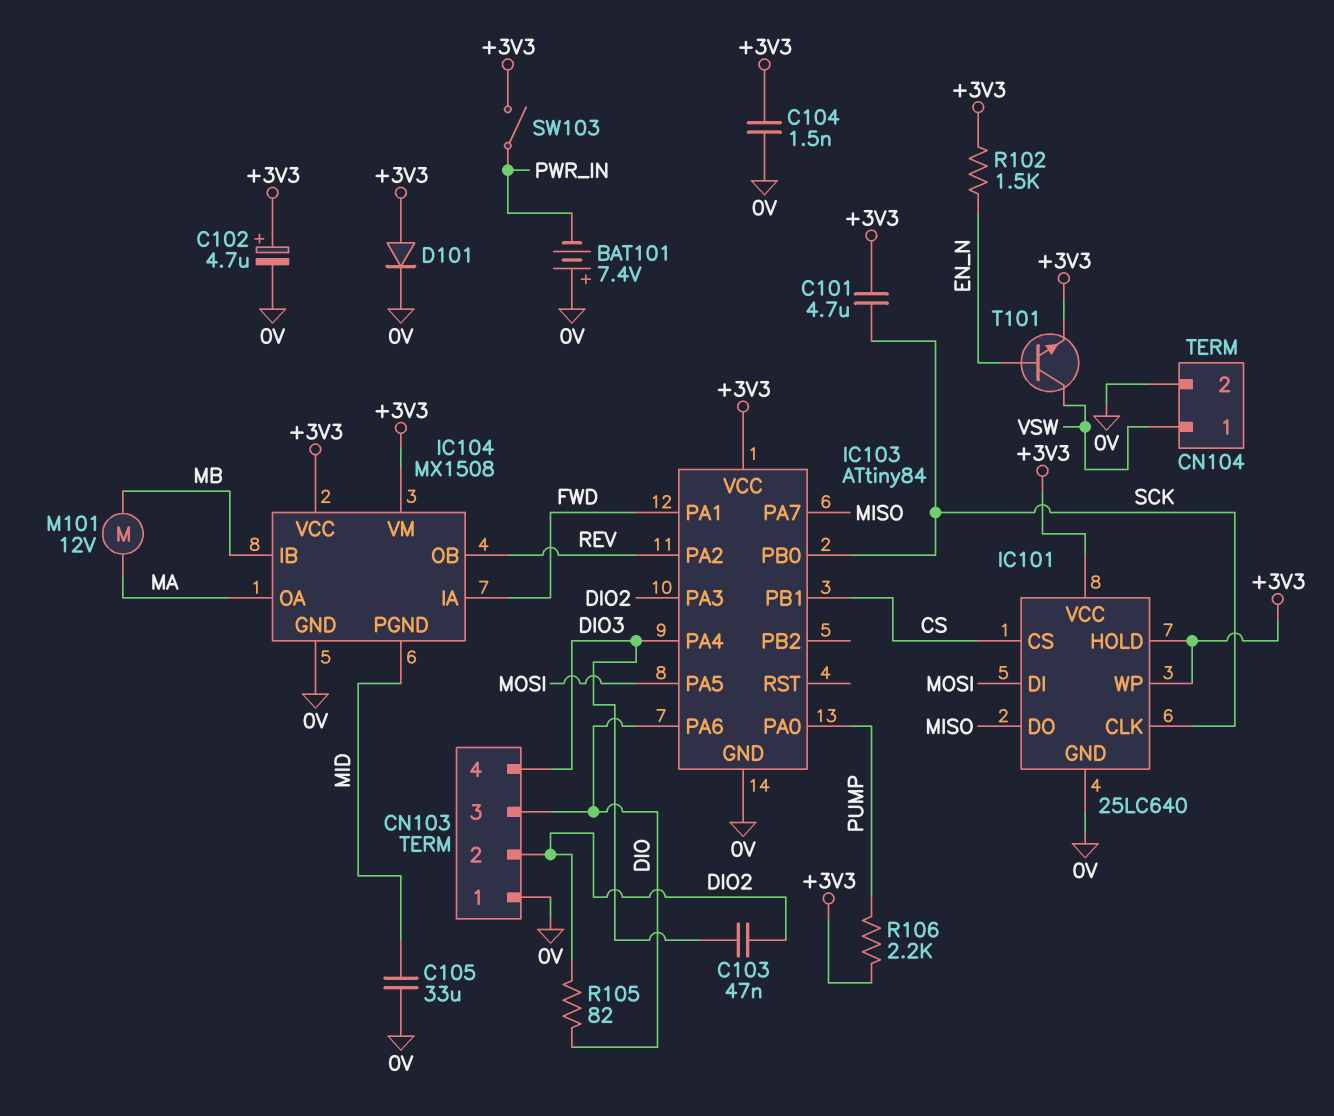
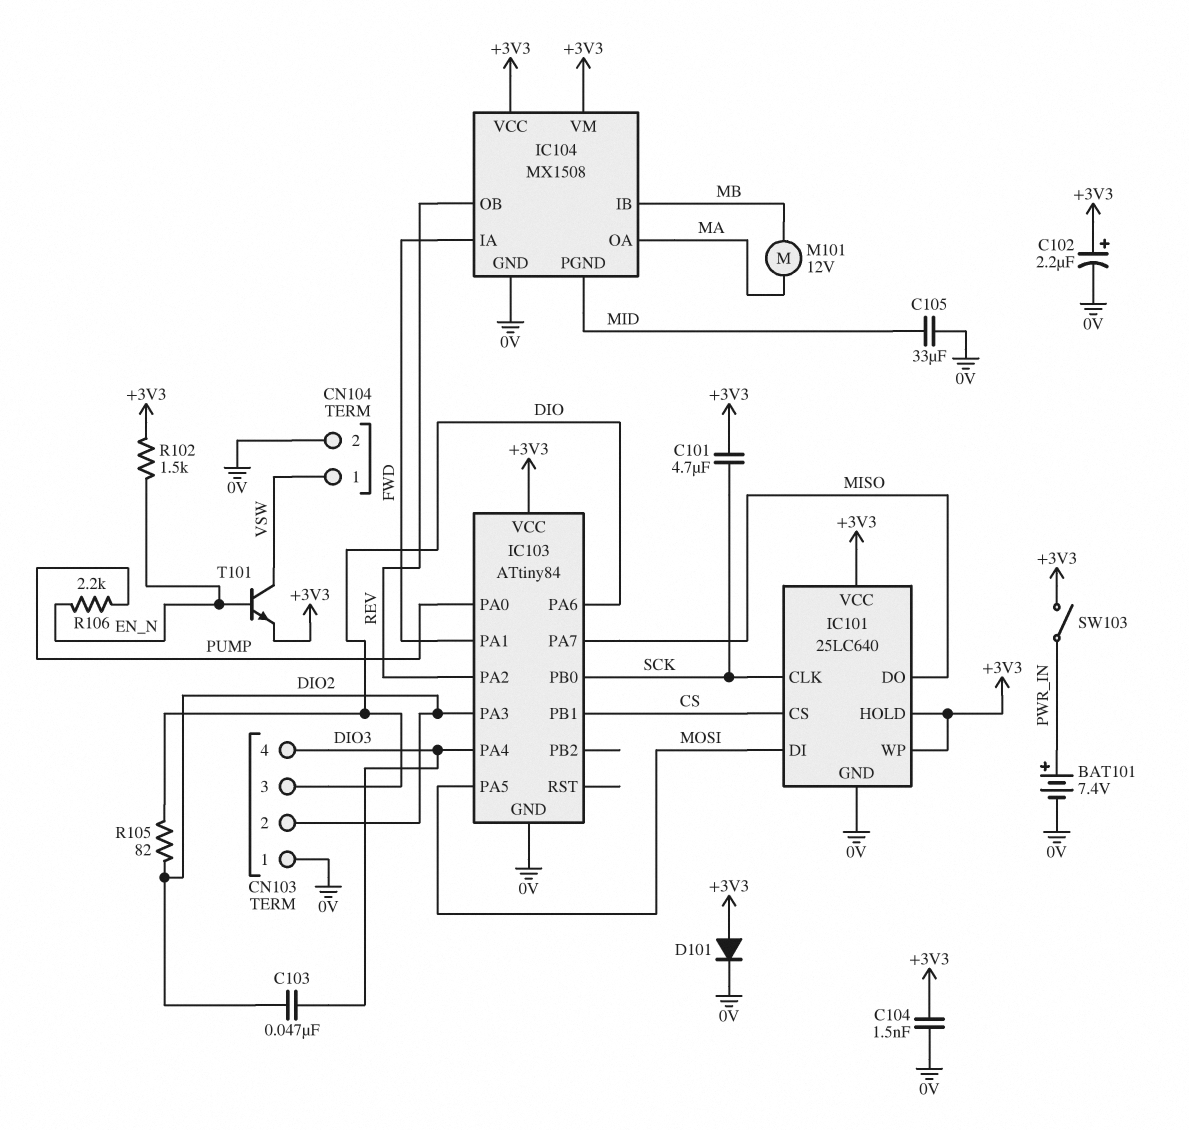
BAT101: 7.4V (plus 0V, minus PWR_IN) -> 7.4V (plus PWR_IN, minus 0V)
C102: 4.7uF (plus +3V3, minus 0V) -> 2.2uF (plus +3V3, minus 0V)
R106: 2.2k (+3V3, PUMP) -> 2.2k (EN_N, PUMP)

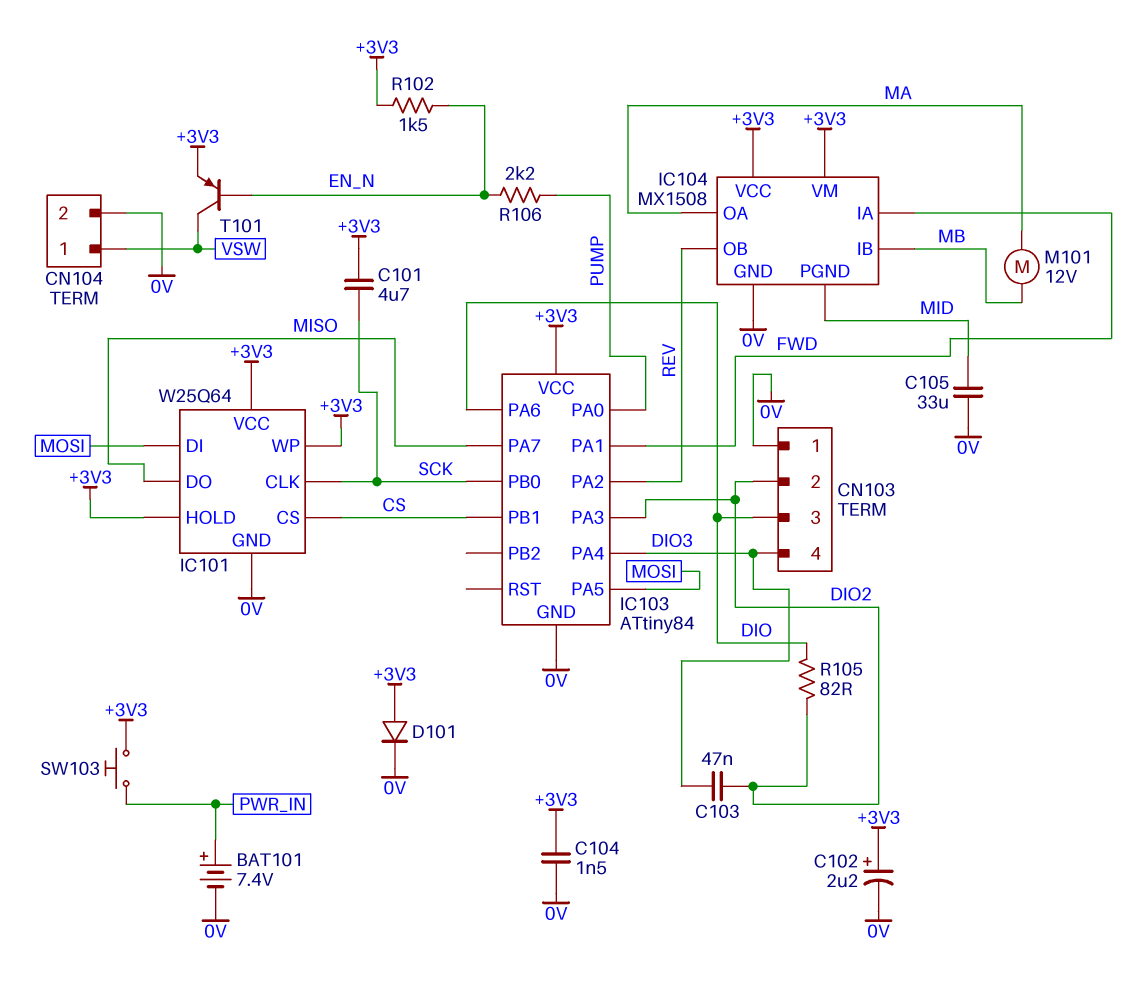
IC101: 25LC640 -> W25Q64
SW103: switch (+3V3, PWR_IN) -> button (+3V3, PWR_IN)
T101: NPN (B EN_N, C VSW, E +3V3) -> PNP (B EN_N, C VSW, E +3V3)

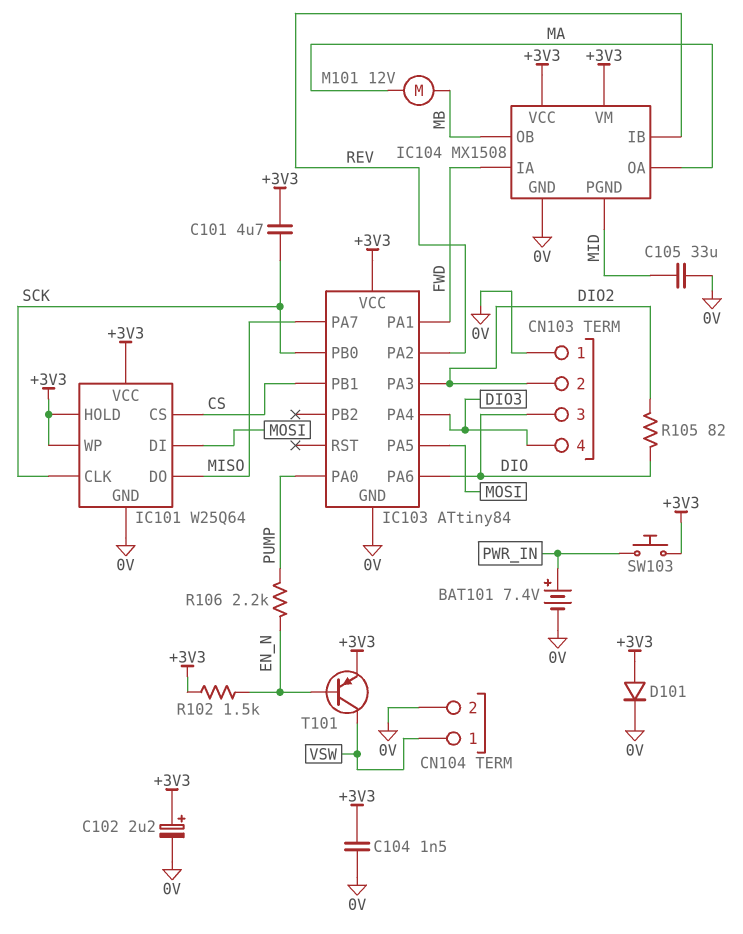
C103: 47nF (DIO2, DIO3) -> none
IC104 pin IB: MB -> REV
IC104 pin OB: REV -> MB

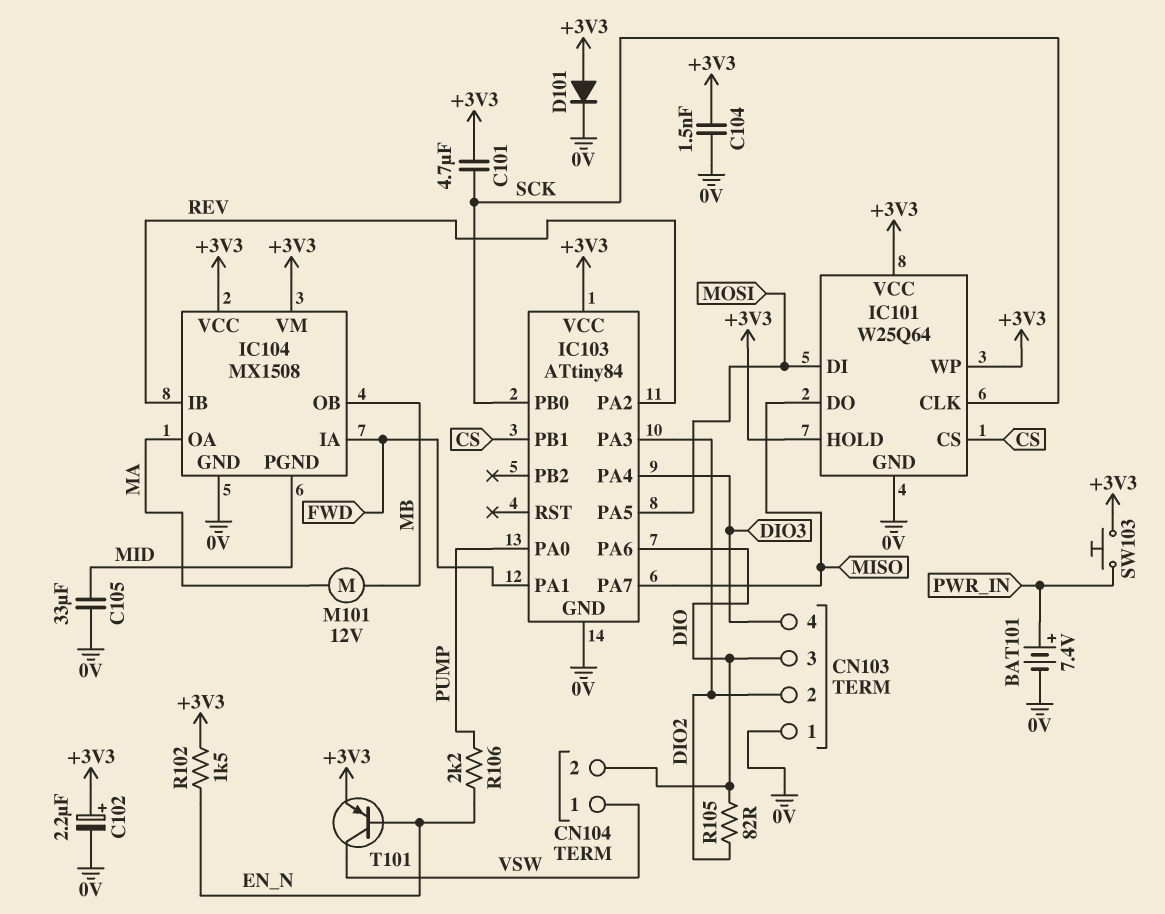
CN104 pin 2: 0V -> DIO

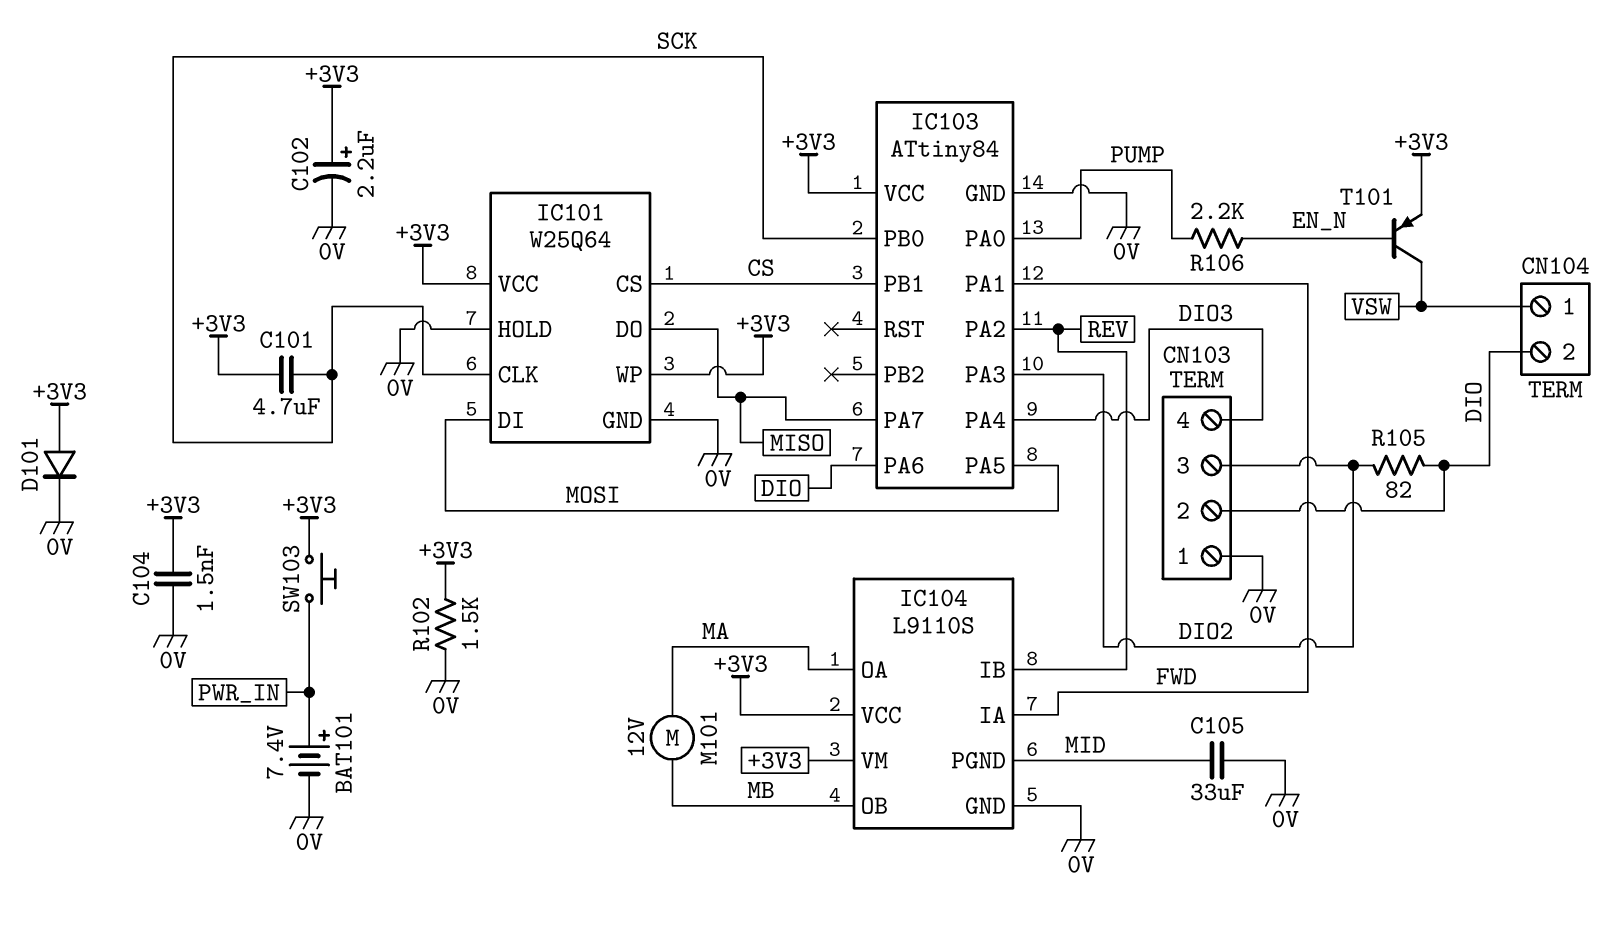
CN103 pin 2: DIO2 -> DIO
CN103 pin 3: DIO -> DIO2
IC101 pin HOLD: +3V3 -> 0V
IC104: MX1508 -> L9110S
R102: 1.5k (+3V3, EN_N) -> 1.5k (+3V3, 0V)

